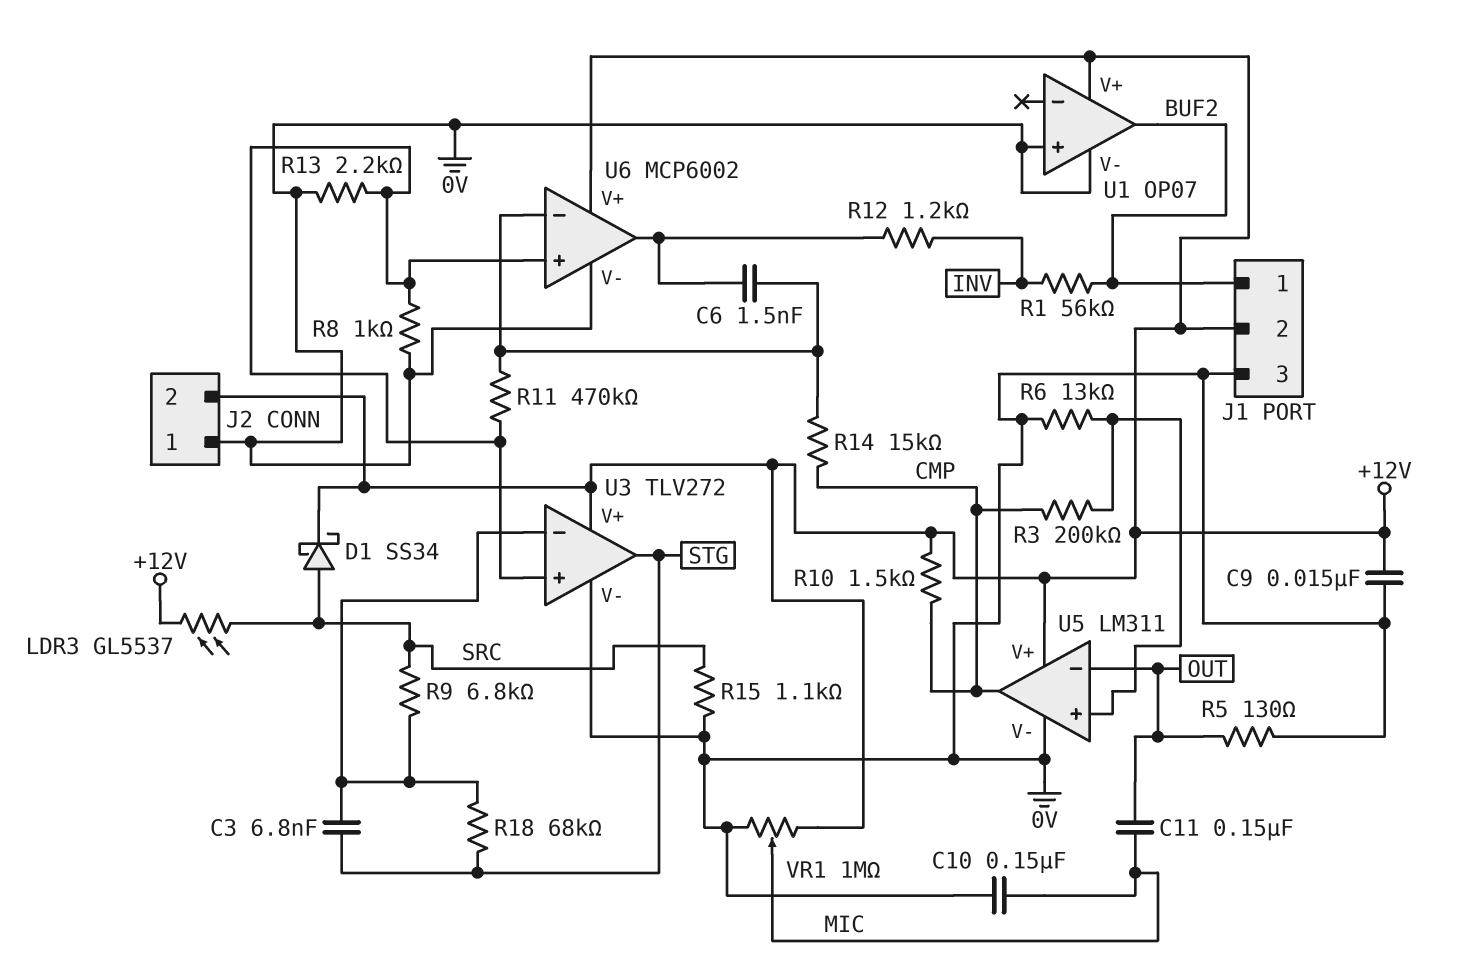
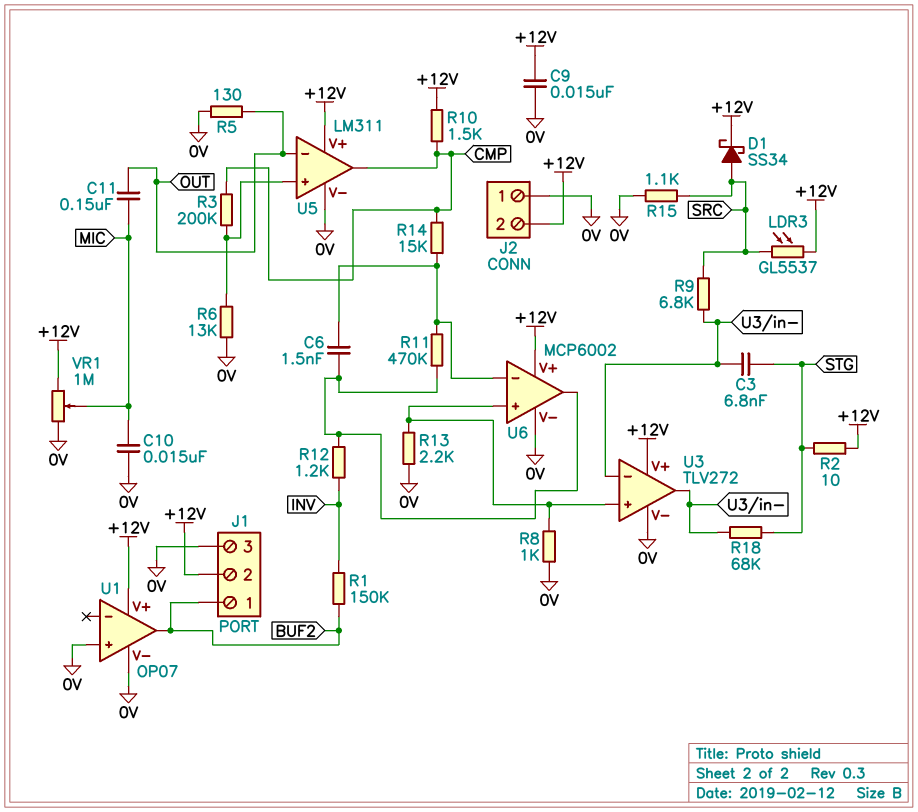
C10: 150nF (0V, MIC) -> 15nF (0V, MIC)
R1: 56k (BUF2, INV) -> 150k (BUF2, INV)
R2: none -> 10 (+12V, STG)
R11: 470k (U3/in+, U6/in-) -> 470k (U6/in-, U6/out)
U3 pin out: STG -> U3/in-

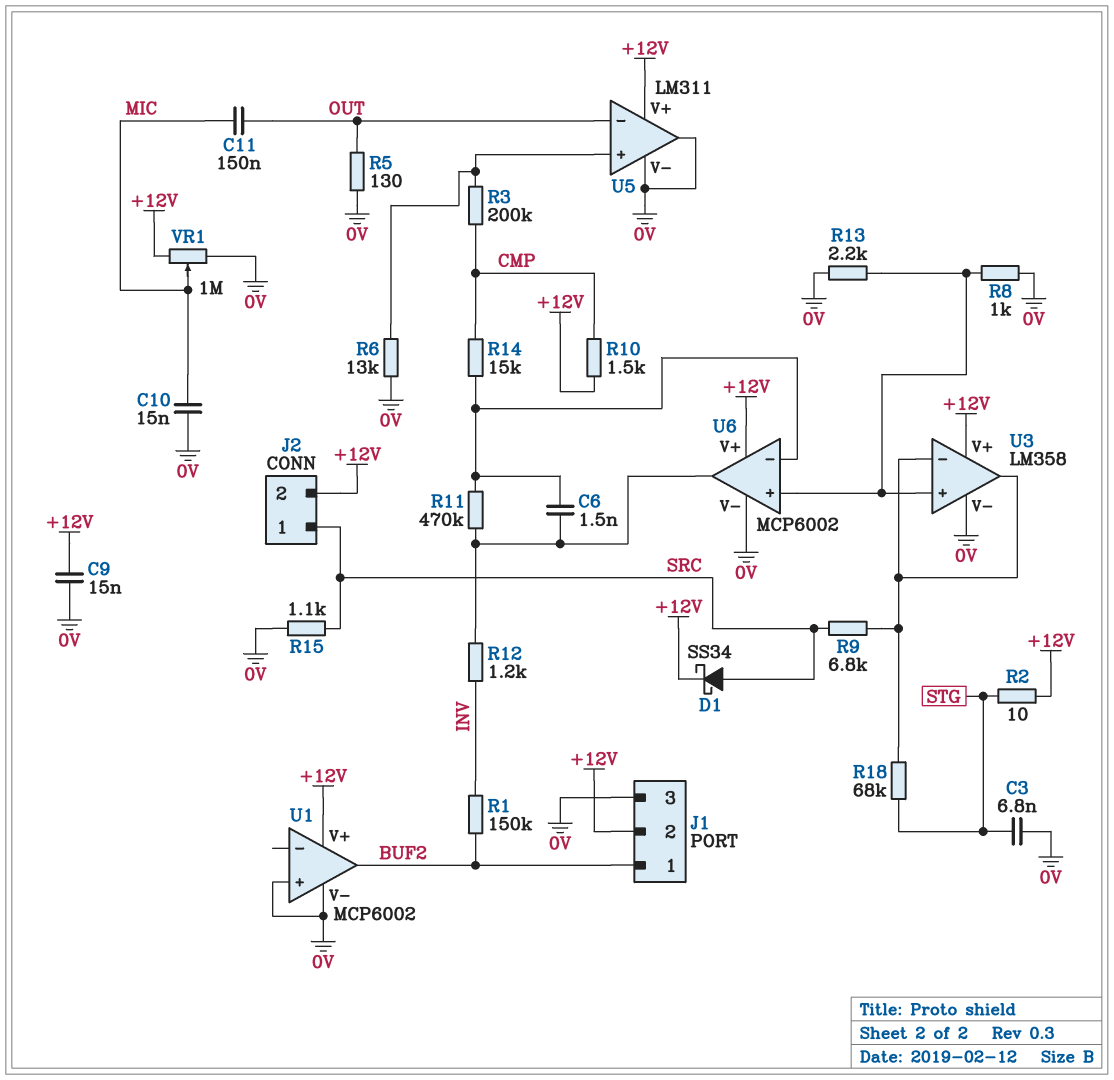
C3: 6.8nF (STG, U3/in-) -> 6.8nF (0V, STG)
J2 pin 1: 0V -> SRC
LDR3: GL5537 (+12V, SRC) -> none
U1: OP07 -> MCP6002
U3: TLV272 -> LM358
U5 pin out: CMP -> 0V

